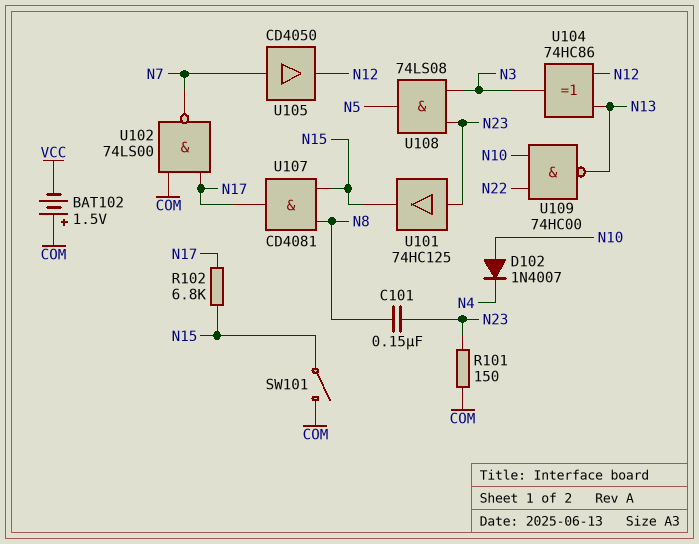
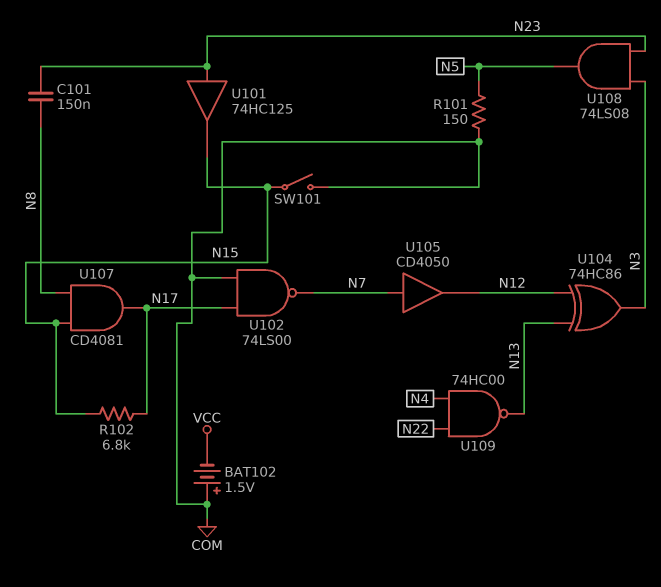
D102: diode 1N4007 (A N10, K N4) -> none
R101: 150 (COM, N23) -> 150 (COM, N5)
U109: NAND 74HC00 (in N10, in N22, out N13) -> NAND 74HC00 (in N4, in N22, out N13)

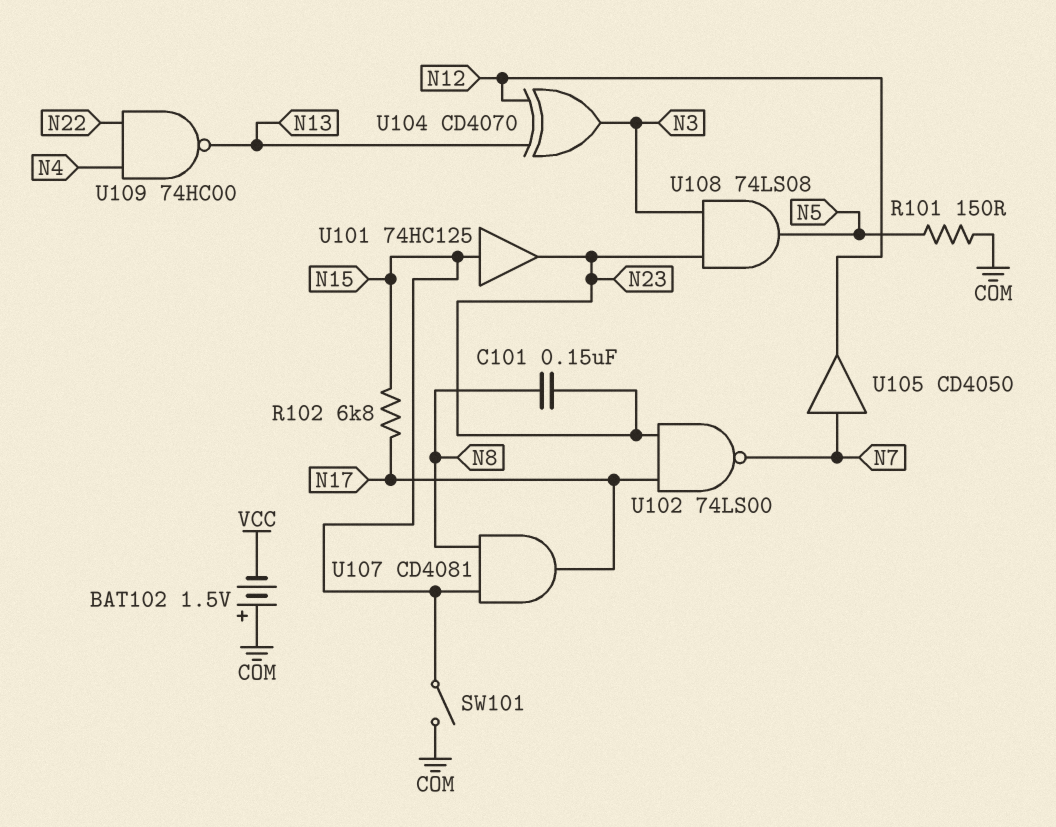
U101: buffer 74HC125 (in N23, out N15) -> buffer 74HC125 (in N15, out N23)
U102: NAND 74LS00 (in COM, in N17, out N7) -> NAND 74LS00 (in N17, in N23, out N7)
U104: XOR 74HC86 (in N12, in N13, out N3) -> XOR CD4070 (in N12, in N13, out N3)

